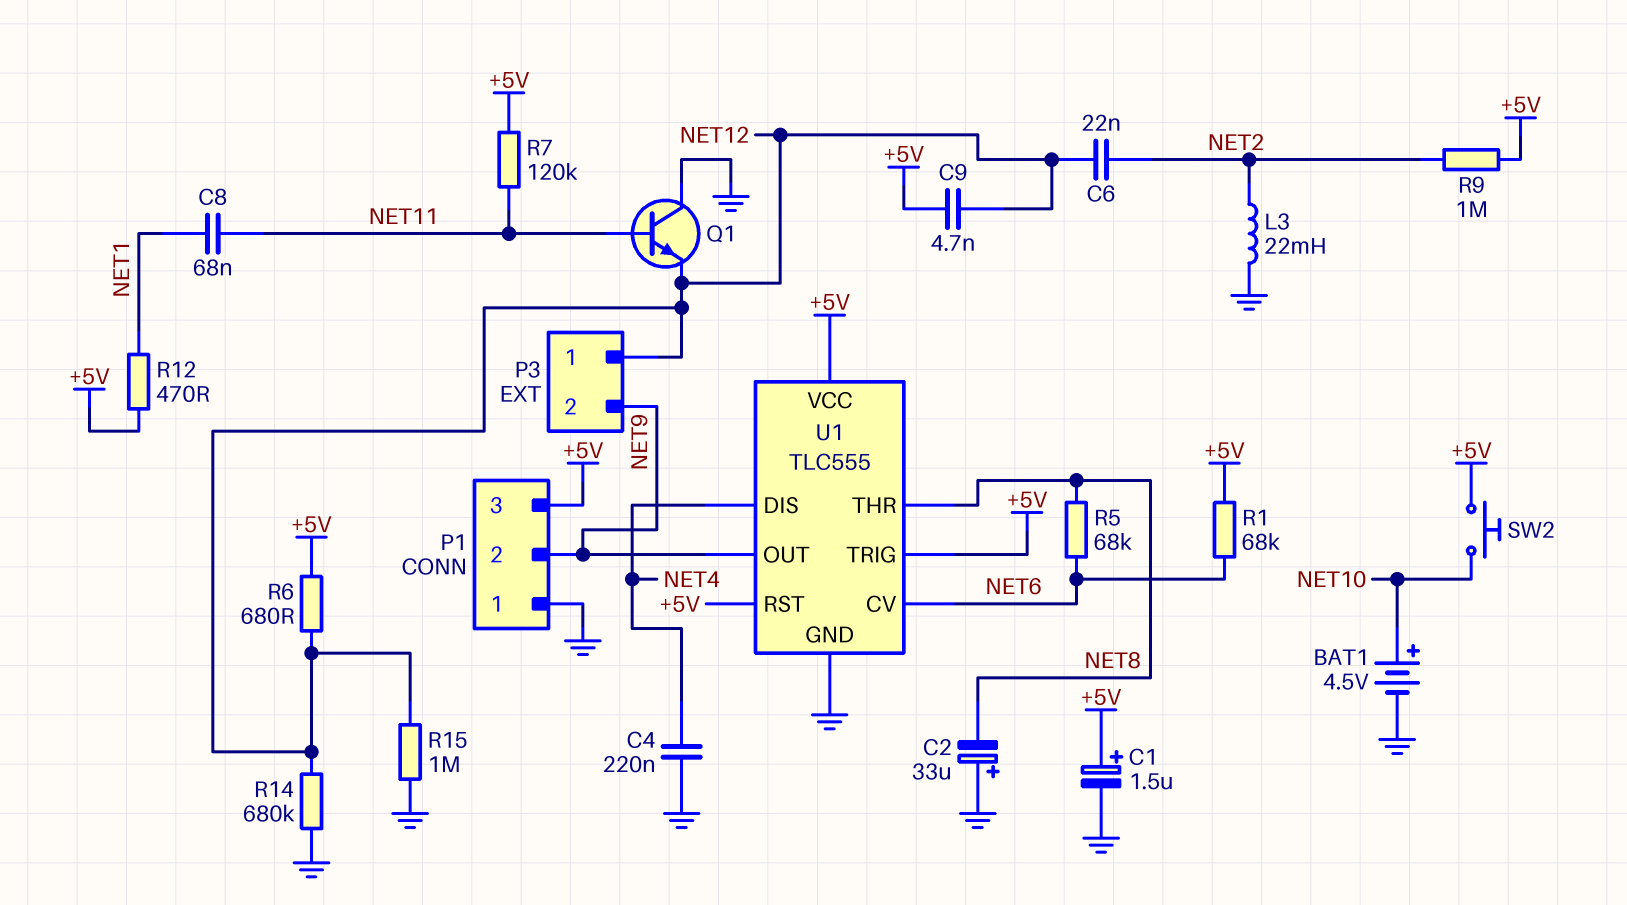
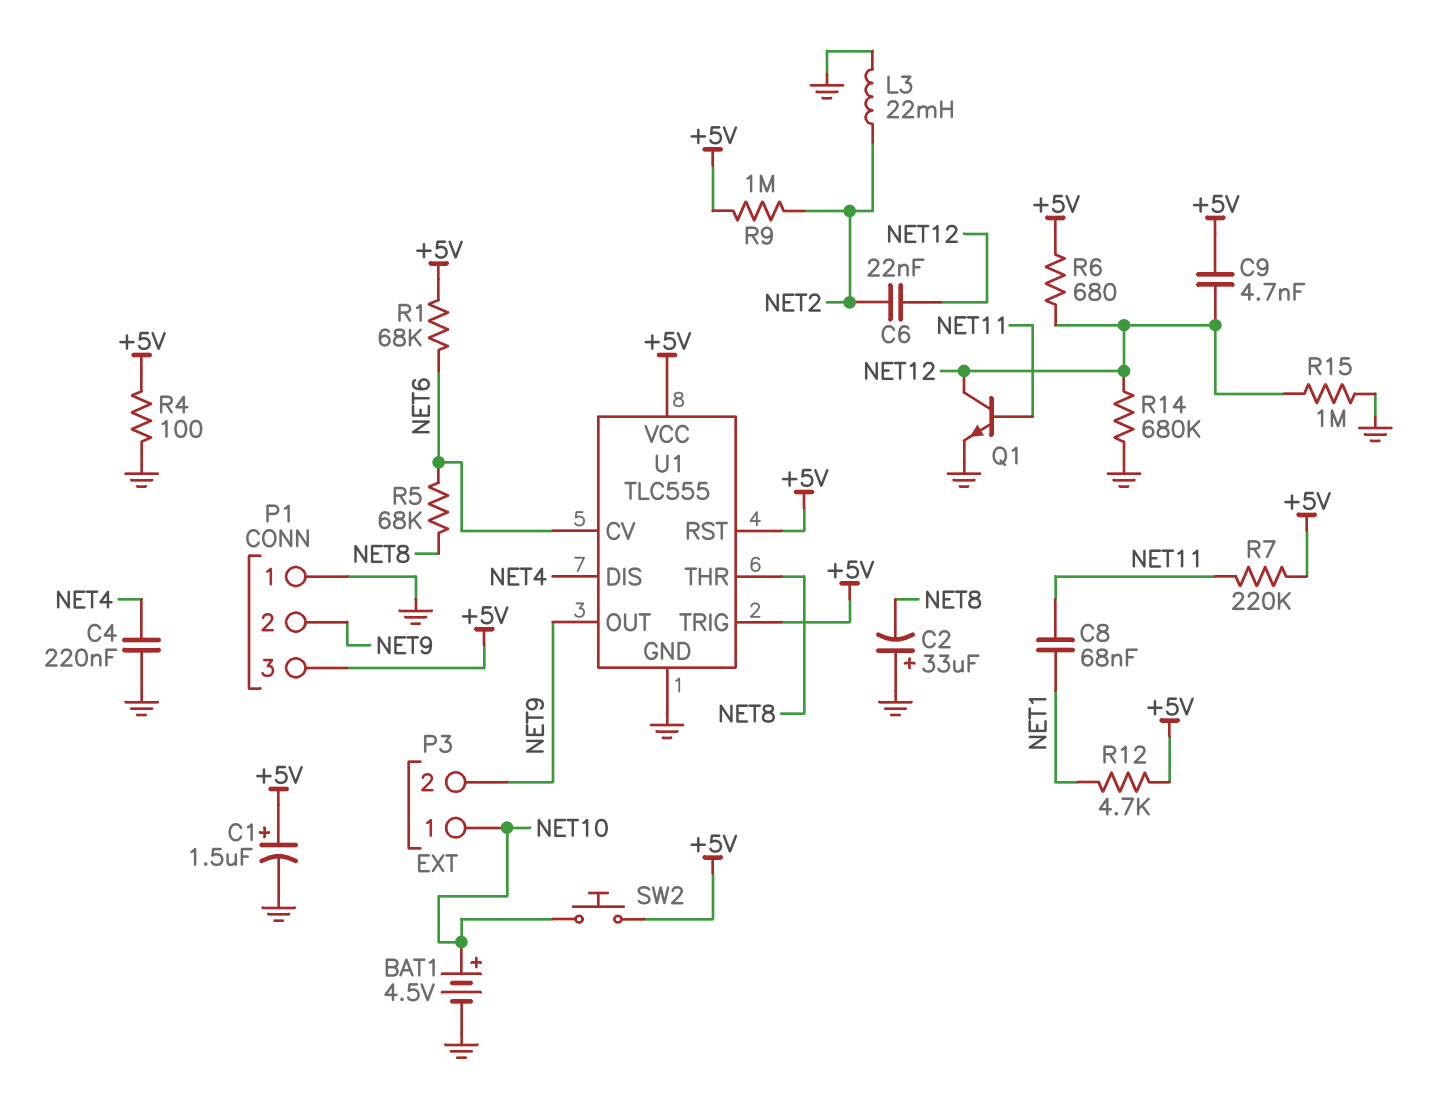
P3 pin 1: NET12 -> NET10
Q1: NPN (B NET11, C GND, E NET12) -> NPN (B NET11, C NET12, E GND)
R4: none -> 100 (+5V, GND)
R7: 120k (+5V, NET11) -> 220k (+5V, NET11)
R12: 470 (+5V, NET1) -> 4.7k (+5V, NET1)

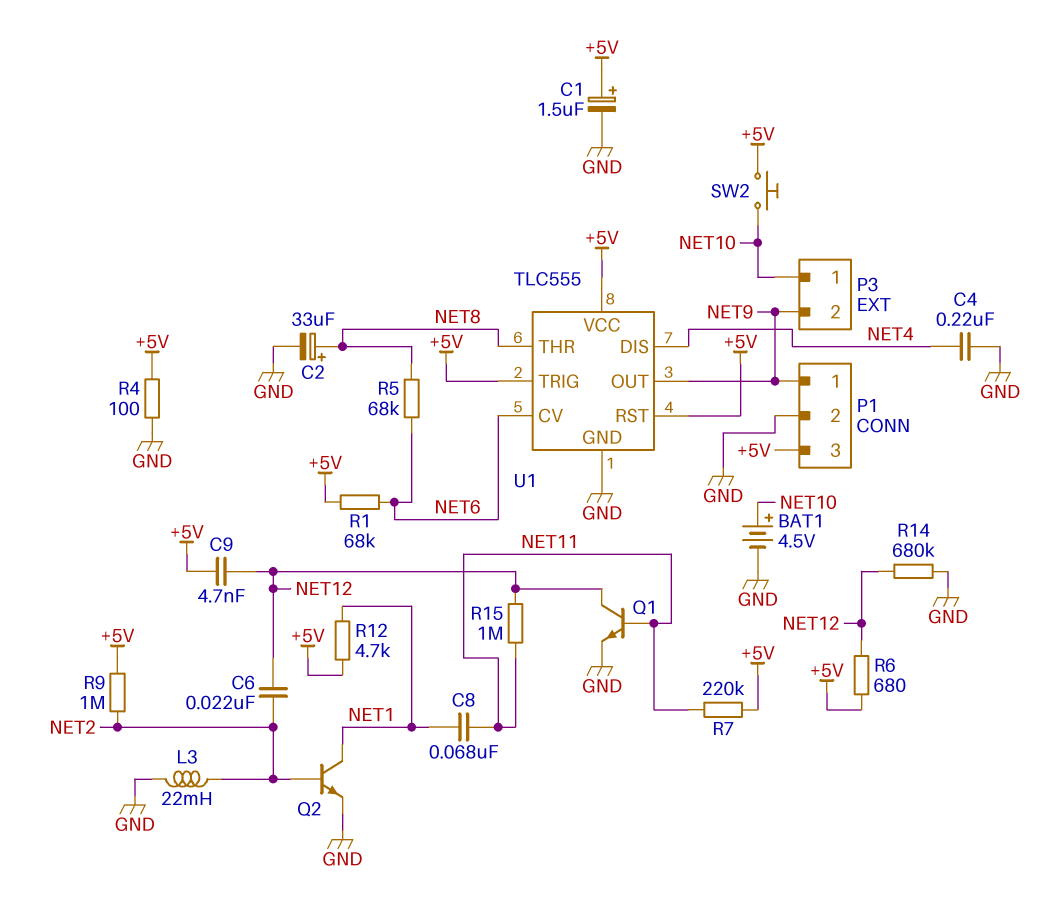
C2: 33uF (plus GND, minus NET8) -> 33uF (plus NET8, minus GND)
P1 pin 1: GND -> NET9
P1 pin 2: NET9 -> GND
Q2: none -> NPN (B NET2, C NET1, E GND)
R15: 1M (GND, NET12) -> 1M (NET11, NET12)

